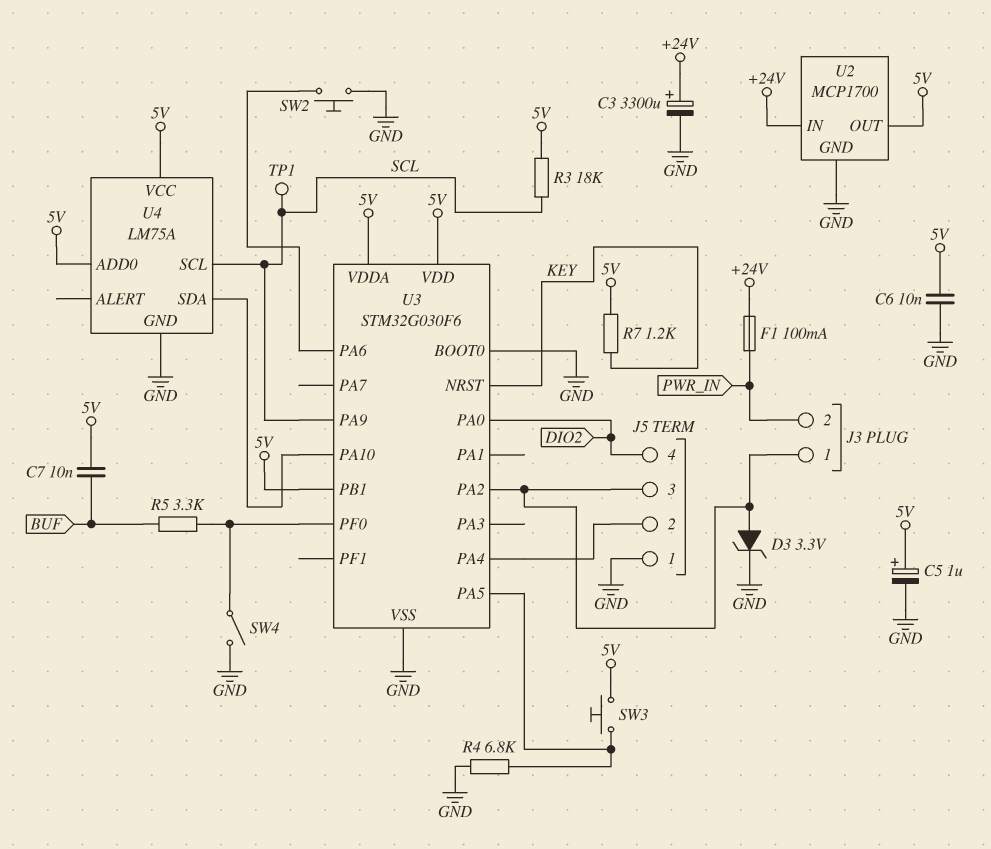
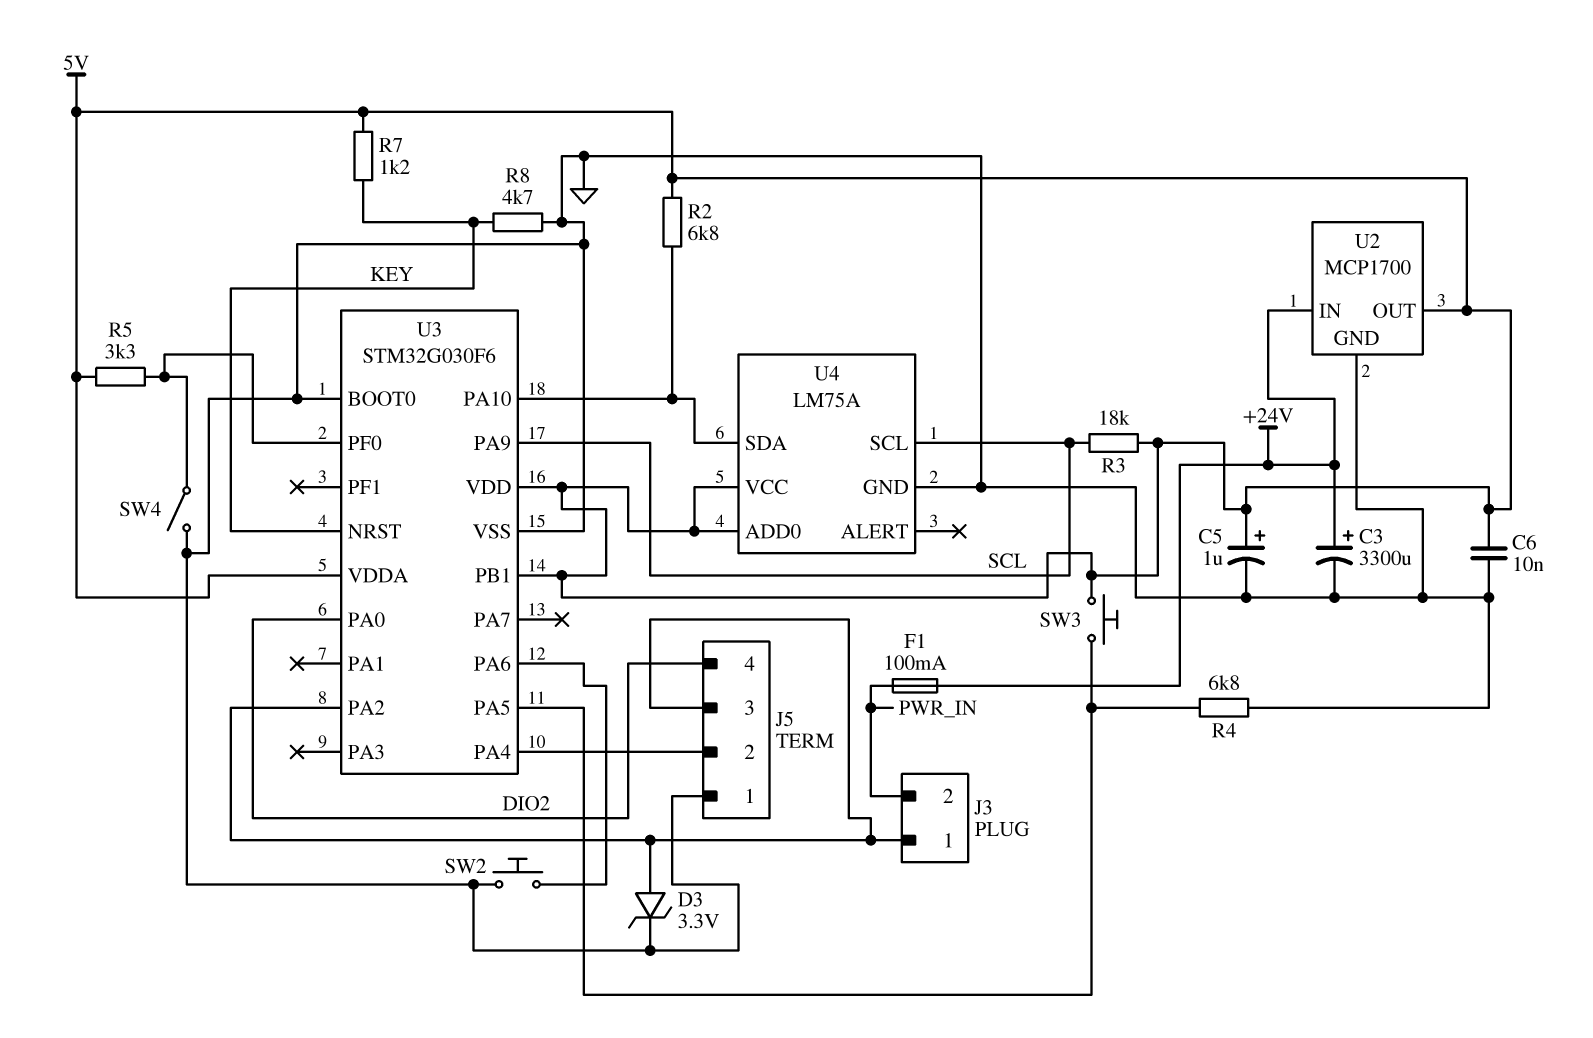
C7: 10nF (5V, BUF) -> none
R2: none -> 6.8k (5V, U3/PA10)
R5: 3.3k (BUF, U3/PF0) -> 3.3k (5V, U3/PF0)
R8: none -> 4.7k (GND, KEY)
TP1: test point (SCL) -> none

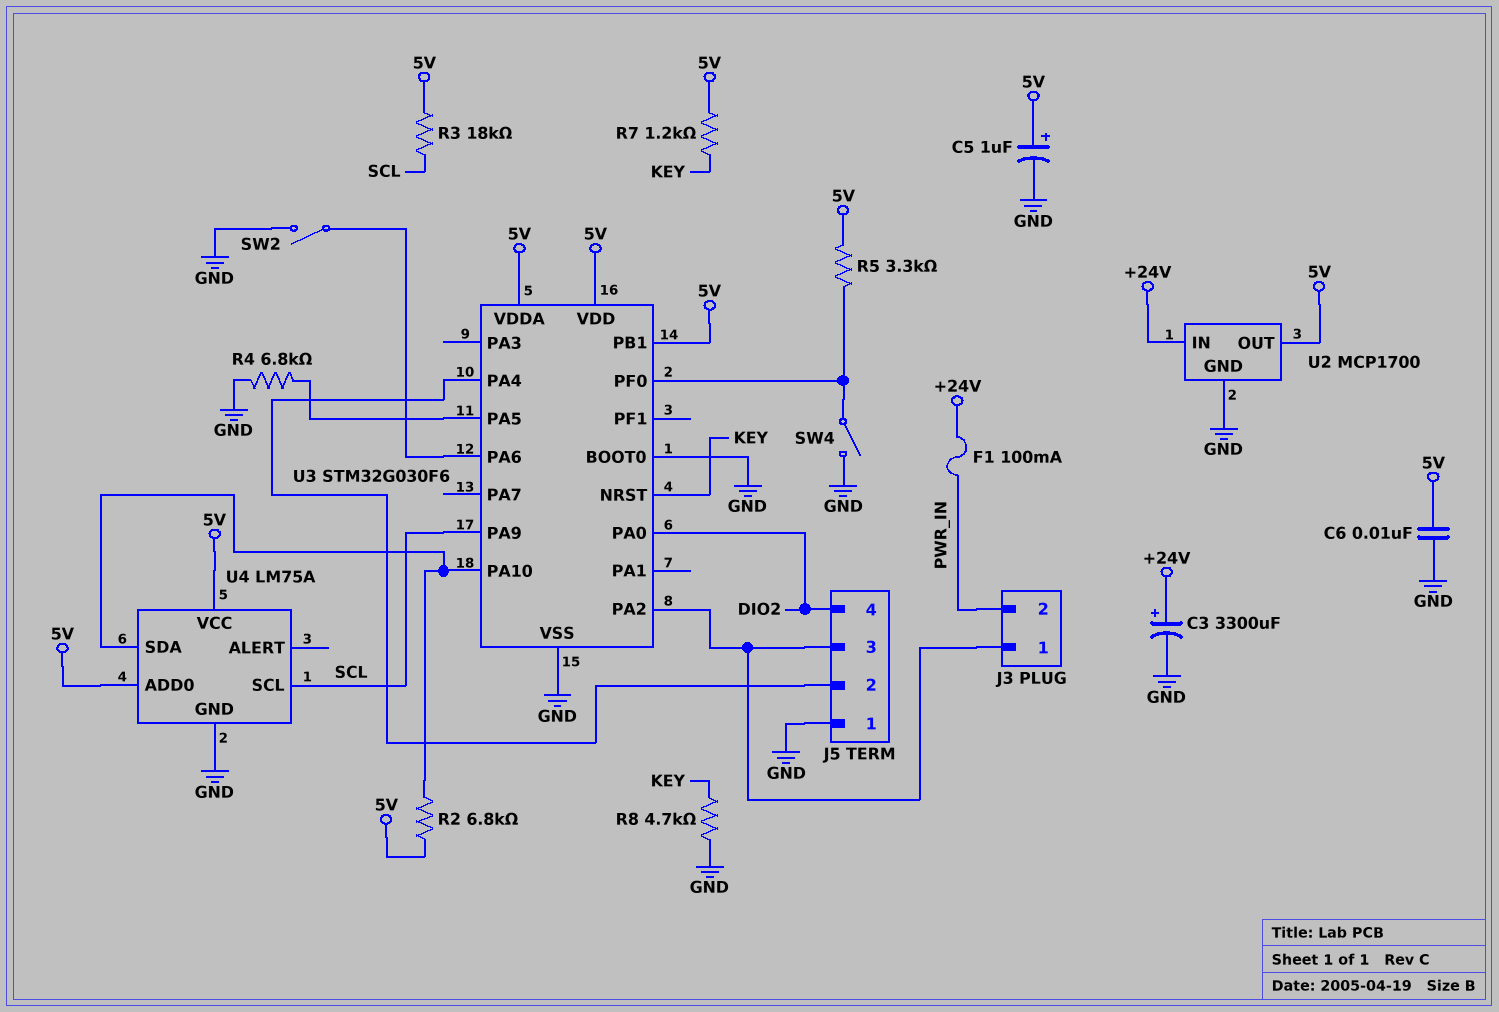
D3: zener 3.3V (A J3/1, K GND) -> none
SW2: button (GND, U3/PA6) -> switch (GND, U3/PA6)
SW3: button (5V, U3/PA5) -> none

